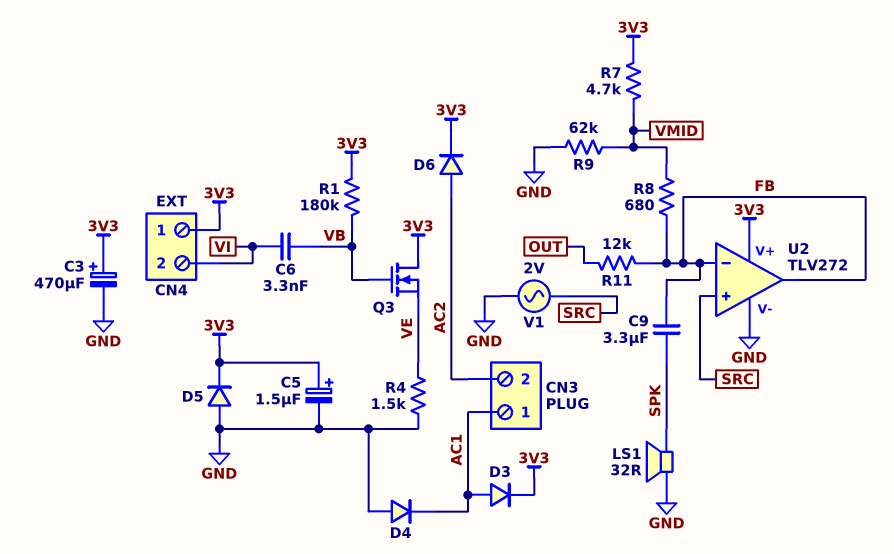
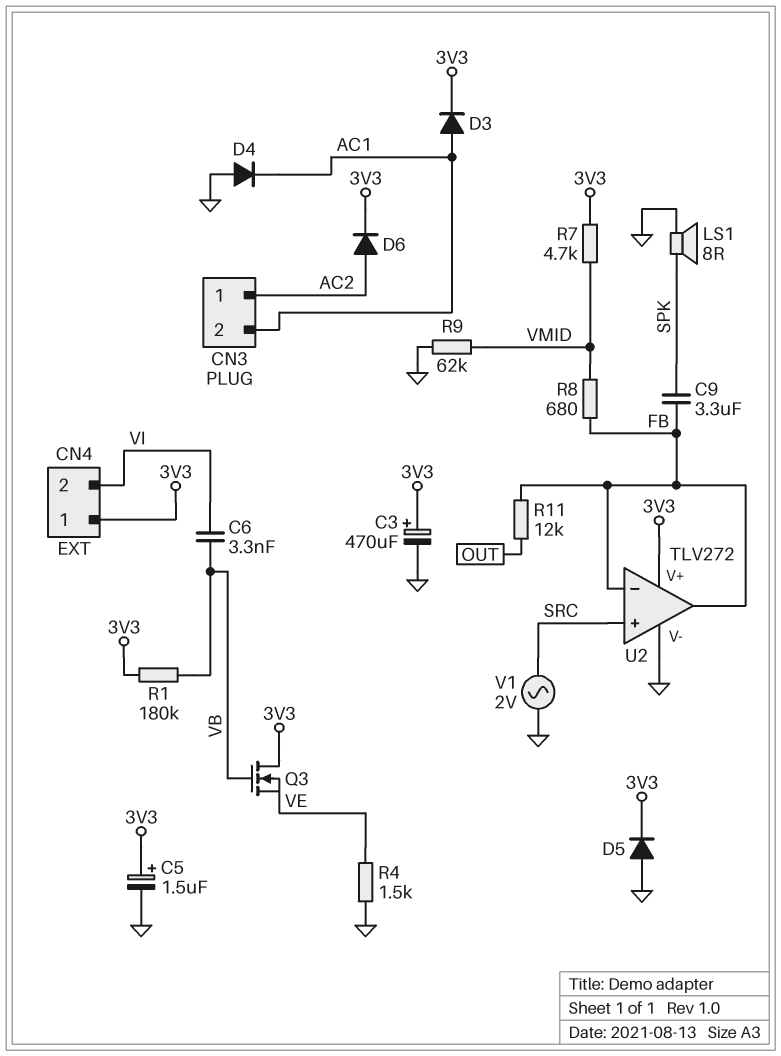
CN3 pin 1: AC1 -> AC2
CN3 pin 2: AC2 -> AC1
LS1: speaker 32R (GND, SPK) -> speaker 8R (GND, SPK)

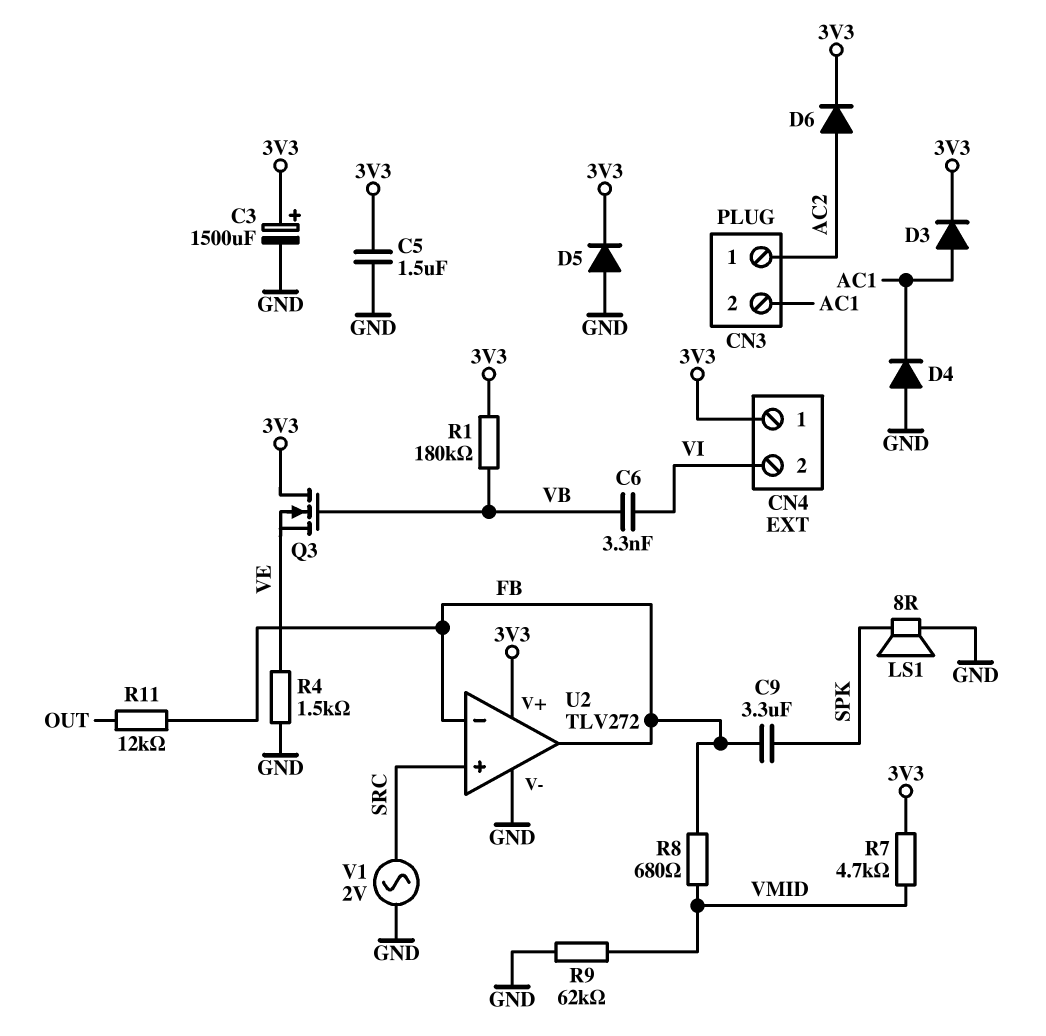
C3: 470uF (plus 3V3, minus GND) -> 1500uF (plus 3V3, minus GND)
C5: 1.5uF (plus 3V3, minus GND) -> 1.5uF (3V3, GND)

